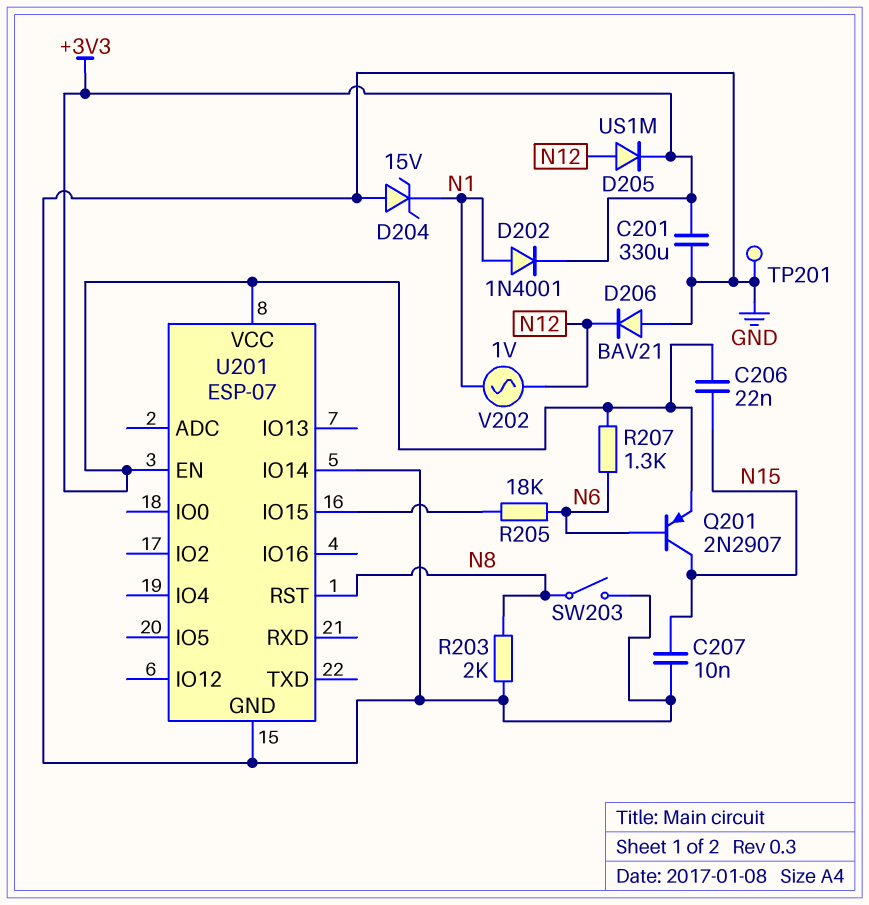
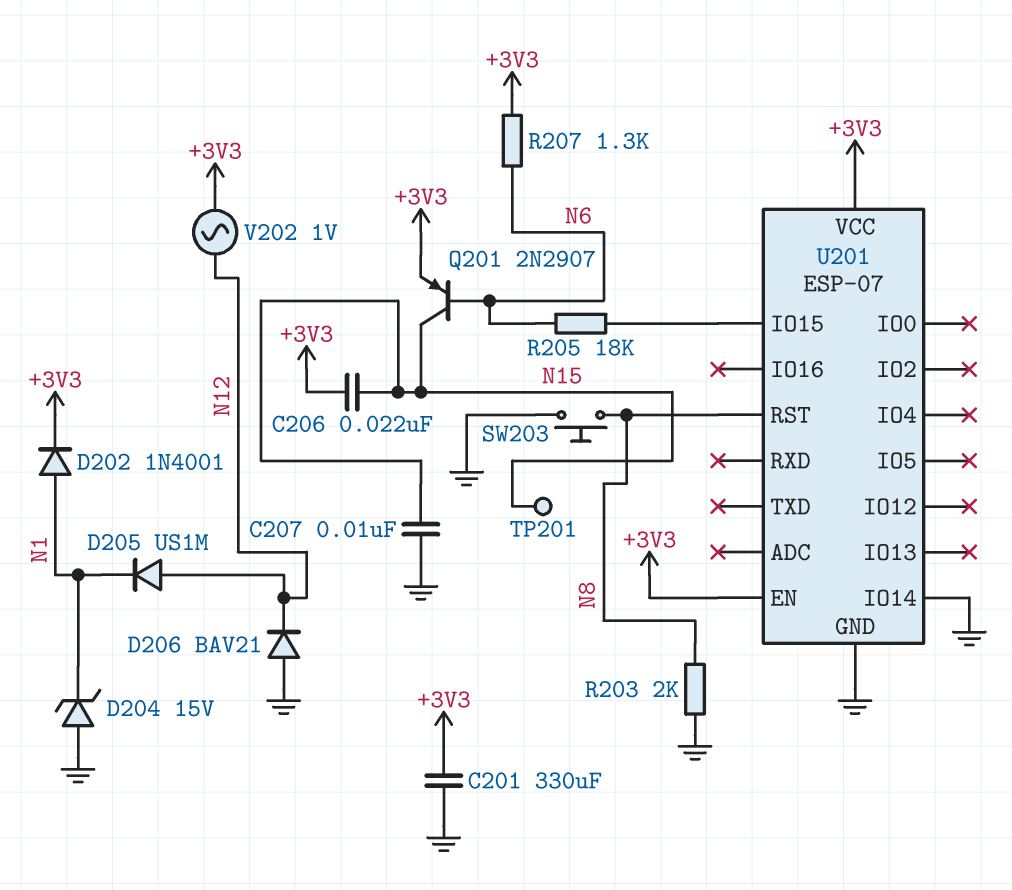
D205: diode US1M (A N12, K +3V3) -> diode US1M (A N12, K N1)
SW203: switch (GND, N8) -> button (GND, N8)
TP201: test point (GND) -> test point (N15)
V202: AC 1V (N1, N12) -> AC 1V (+3V3, N12)

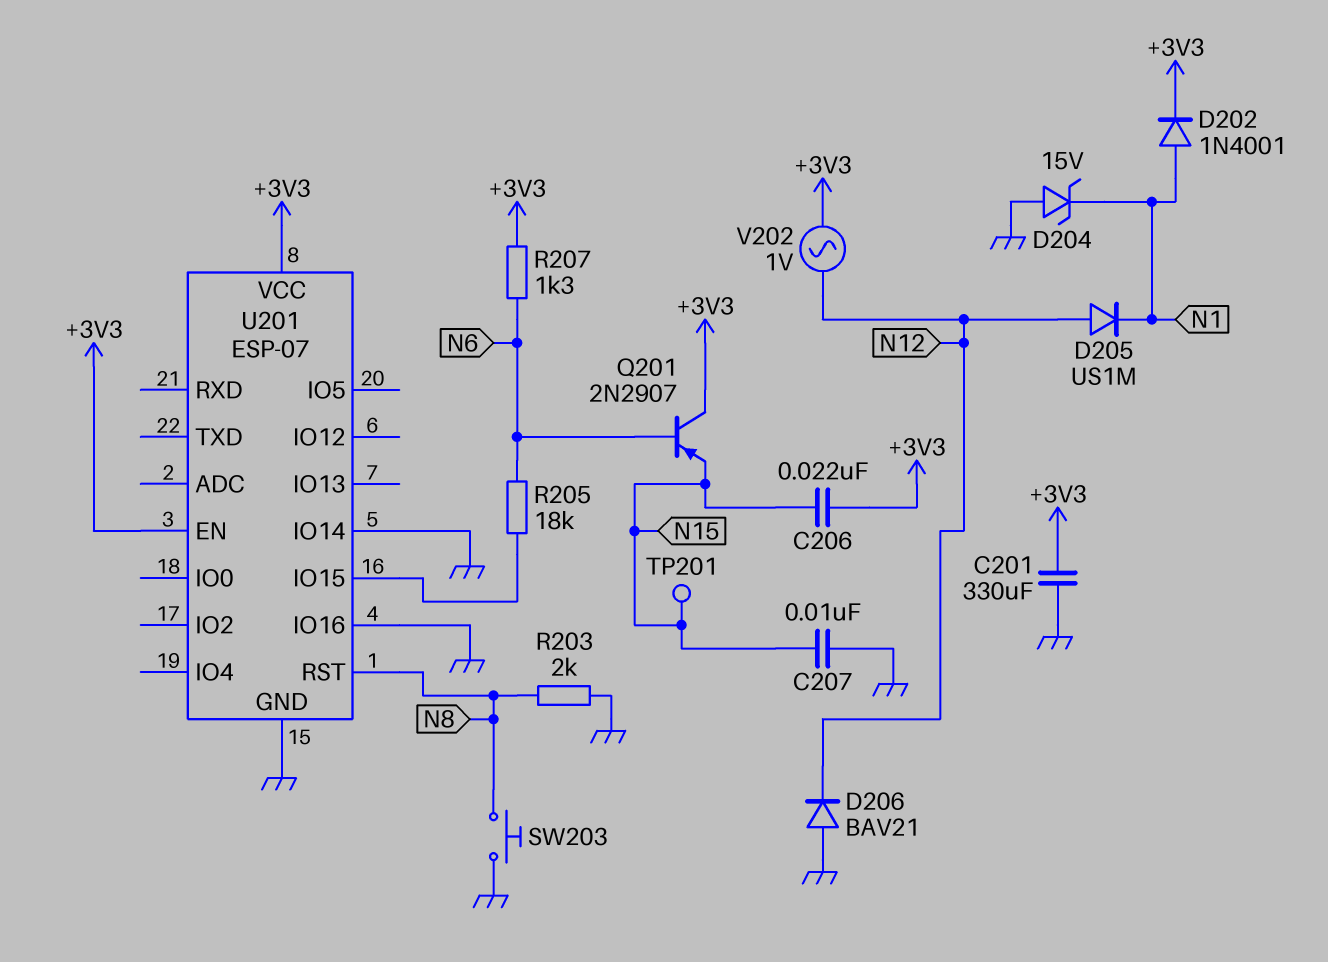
Q201: PNP 2N2907 (B N6, C N15, E +3V3) -> PNP 2N2907 (B N6, C +3V3, E N15)
U201 pin IO16: none -> GND

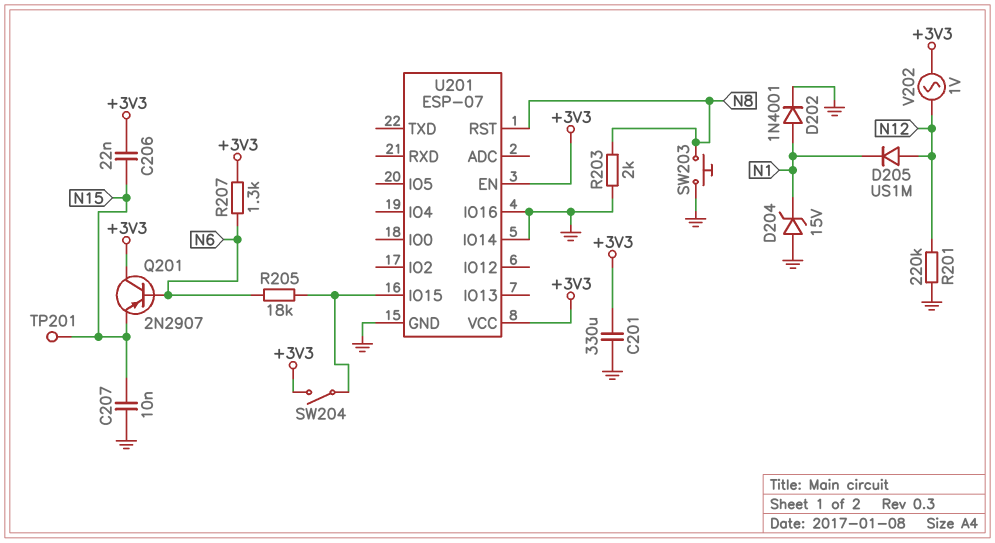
D202: diode 1N4001 (A N1, K +3V3) -> diode 1N4001 (A N1, K GND)
D206: diode BAV21 (A GND, K N12) -> none
R201: none -> 220k (GND, N12)
SW204: none -> switch (+3V3, U201/IO15)

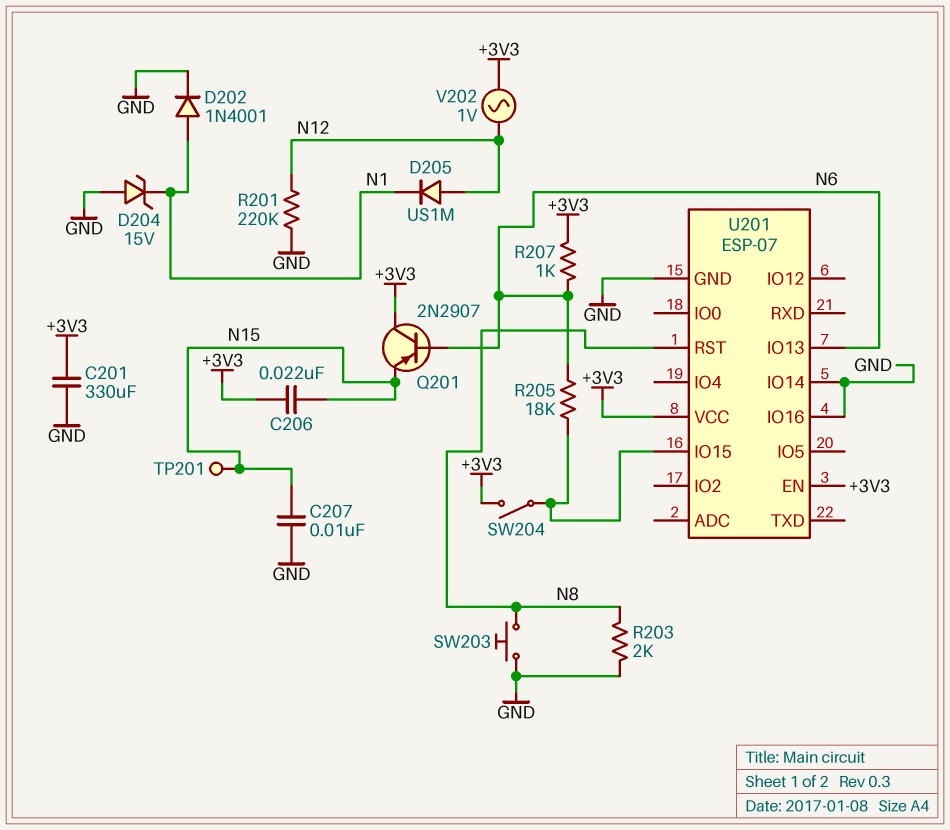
R207: 1.3k (+3V3, N6) -> 1k (+3V3, N6)
U201 pin IO13: none -> N6

